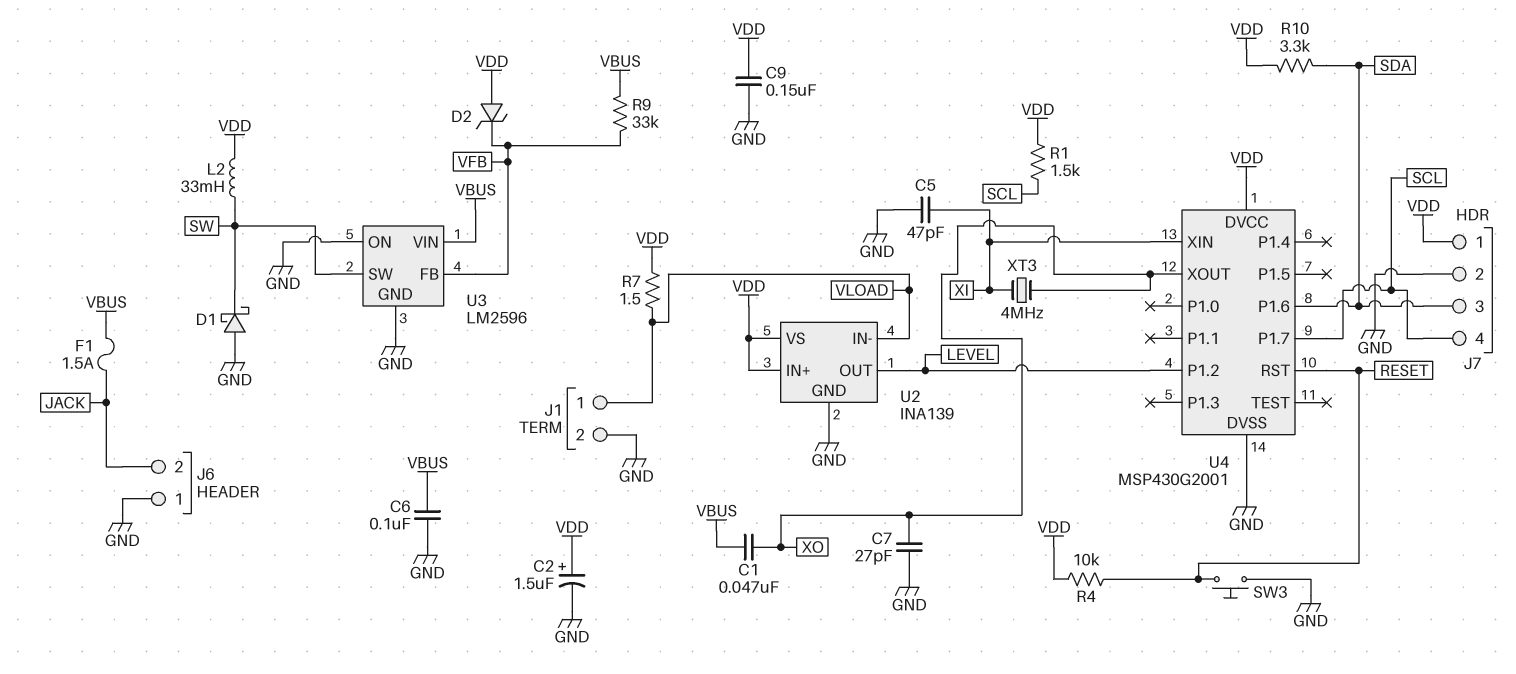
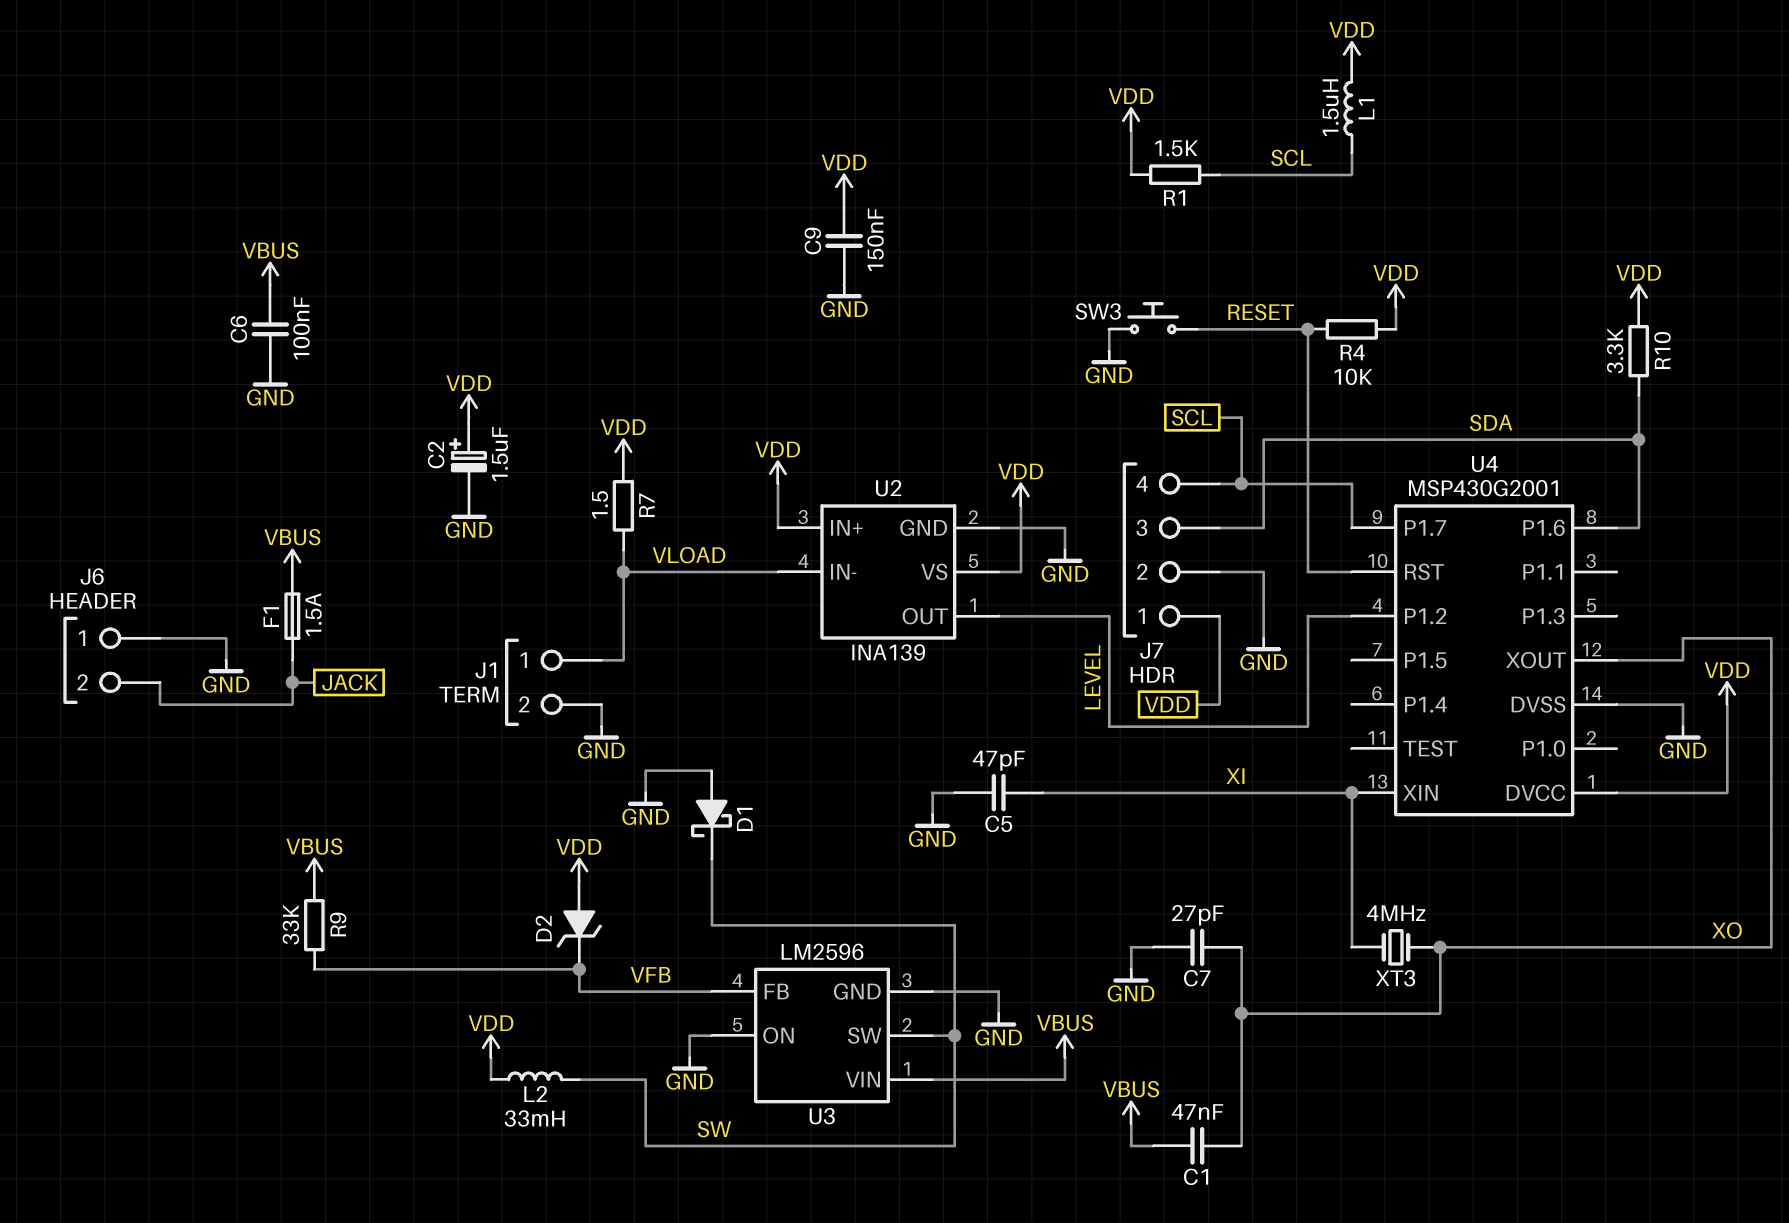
L1: none -> 1.5uH (SCL, VDD)

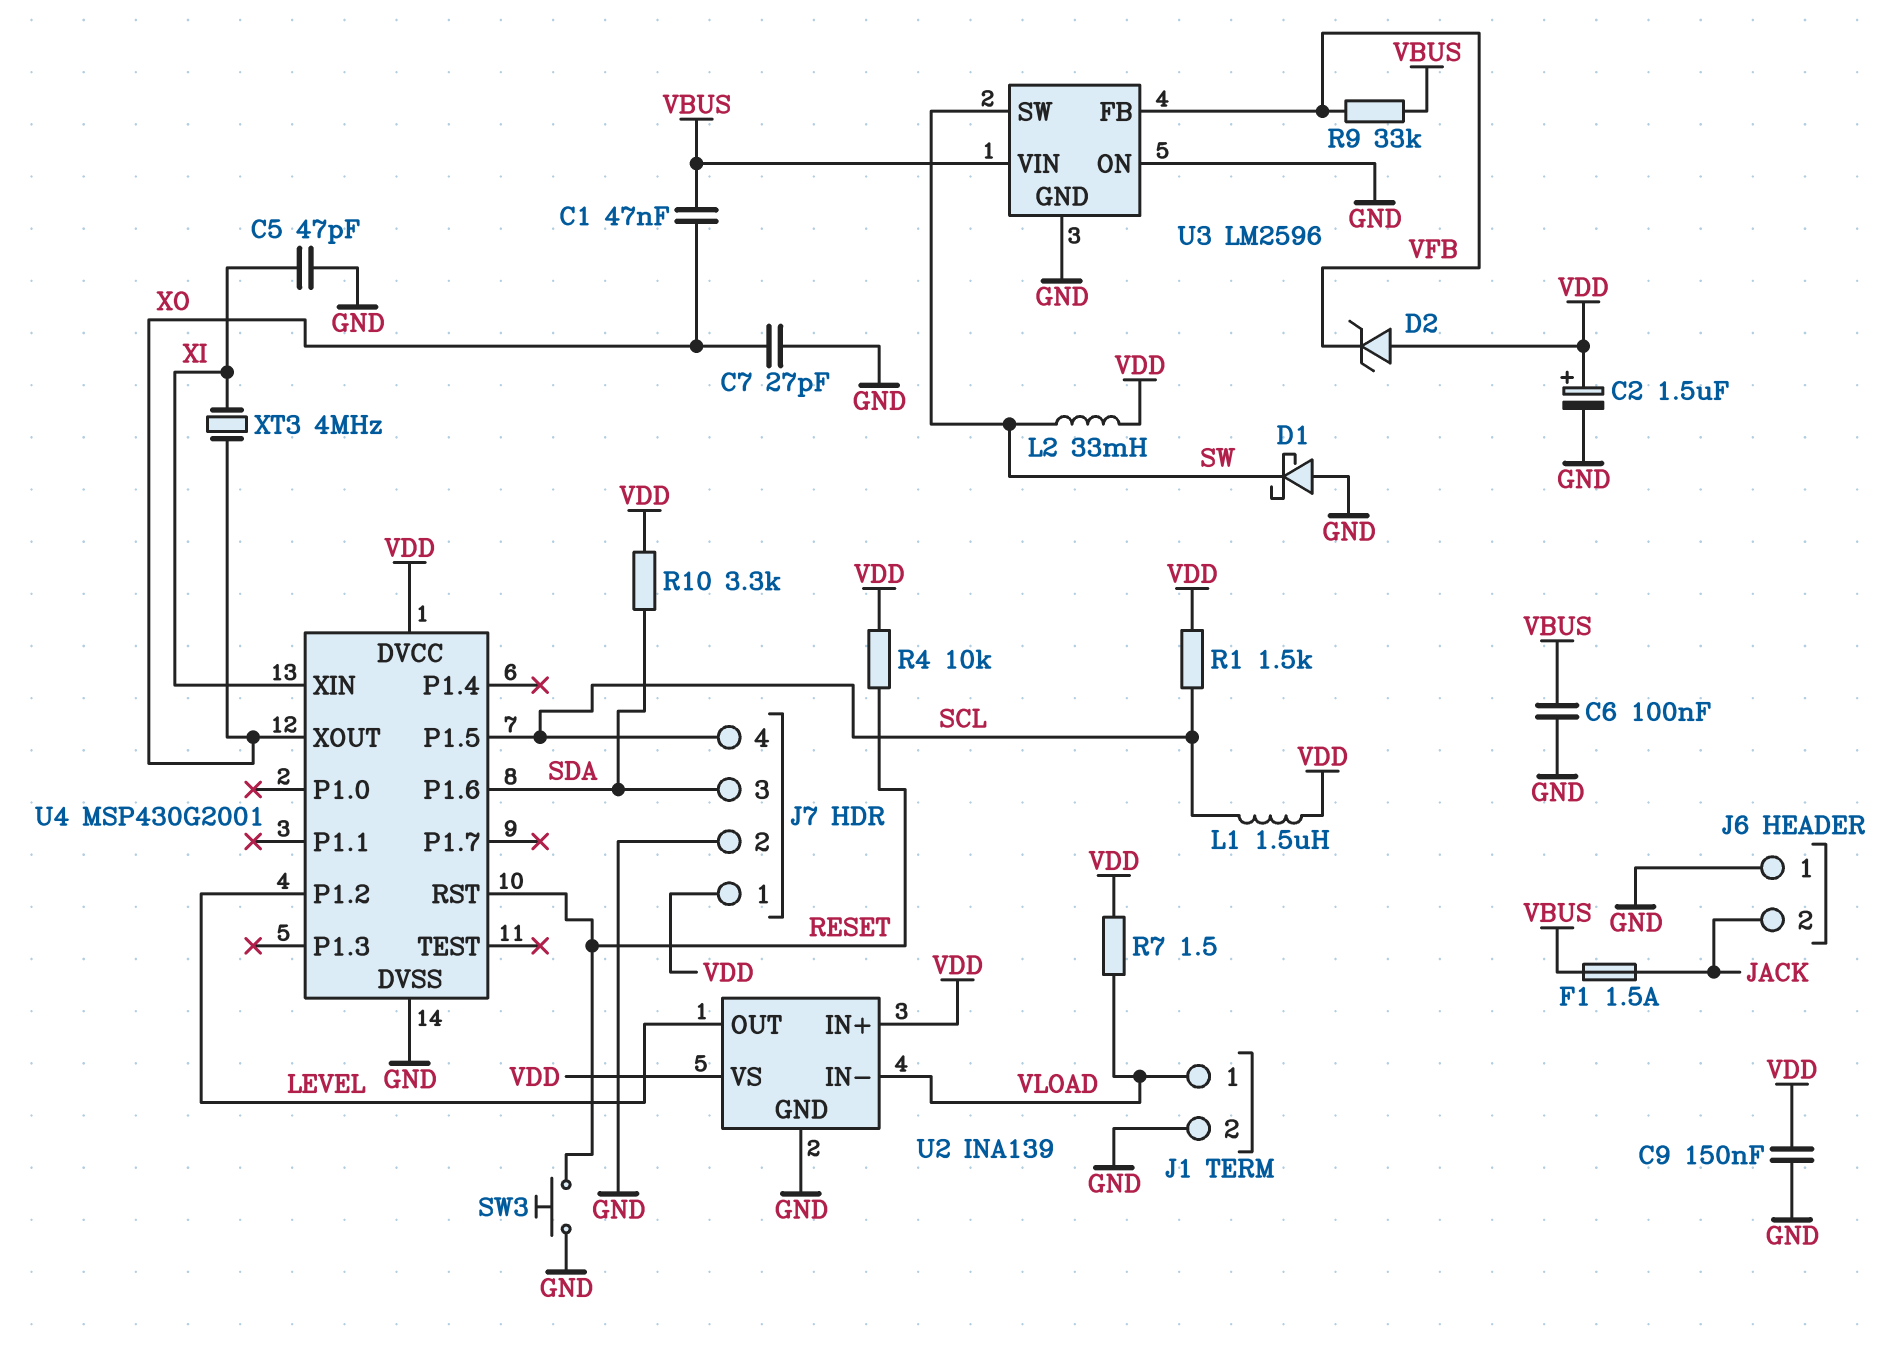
U4 pin P1.5: none -> SCL
U4 pin P1.7: SCL -> none

